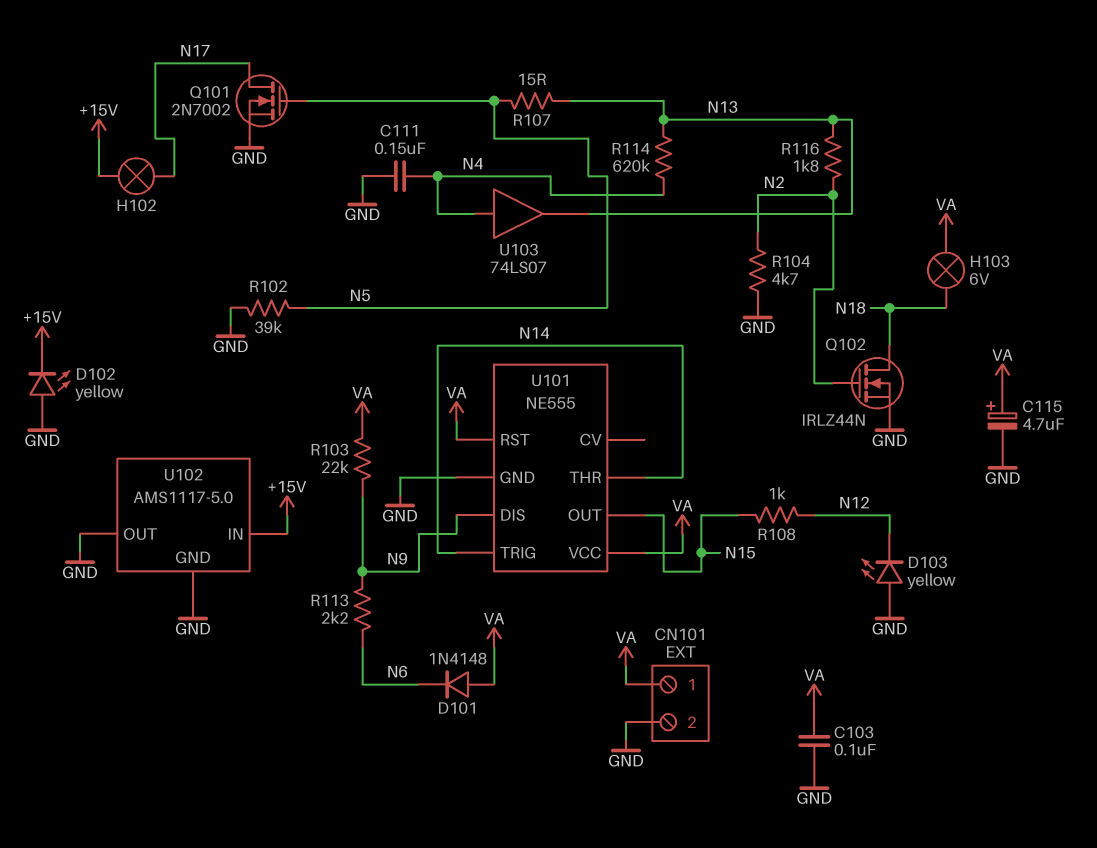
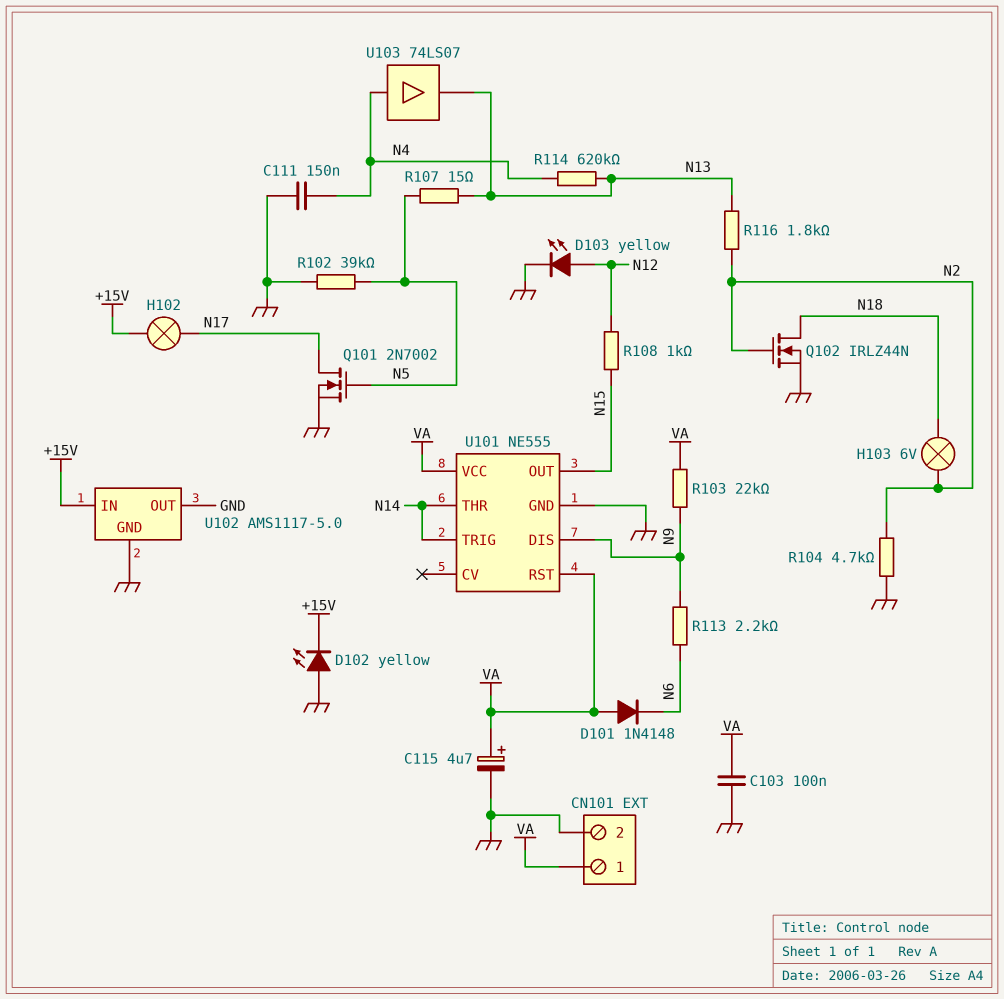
D103: LED yellow (A GND, K N12) -> LED yellow (A N12, K GND)
H103: lamp 6V (N18, VA) -> lamp 6V (N2, N18)

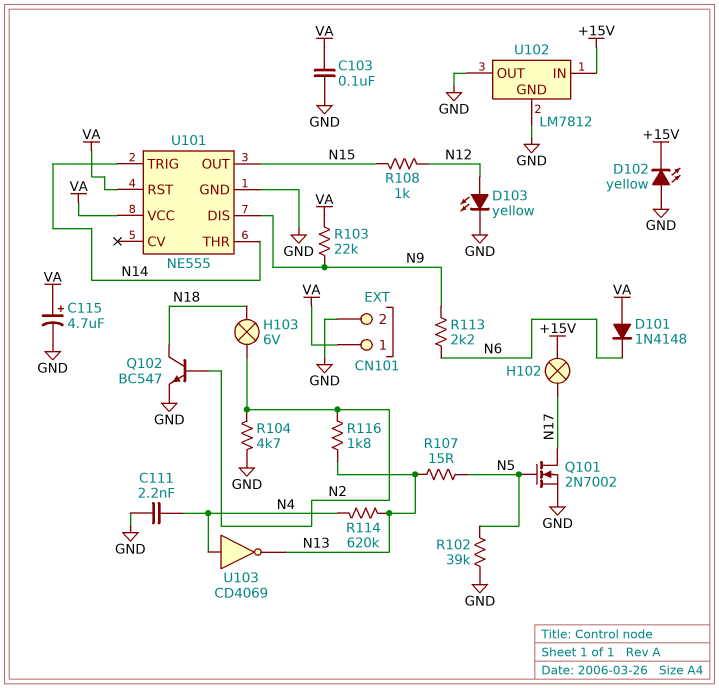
C111: 150nF (GND, N4) -> 2.2nF (GND, N4)
Q102: NMOS IRLZ44N (G N2, D N18, S GND) -> NPN BC547 (B N2, C N18, E GND)
U102: AMS1117-5.0 -> LM7812
U103: buffer 74LS07 (in N4, out N13) -> NOT CD4069 (in N4, out N13)

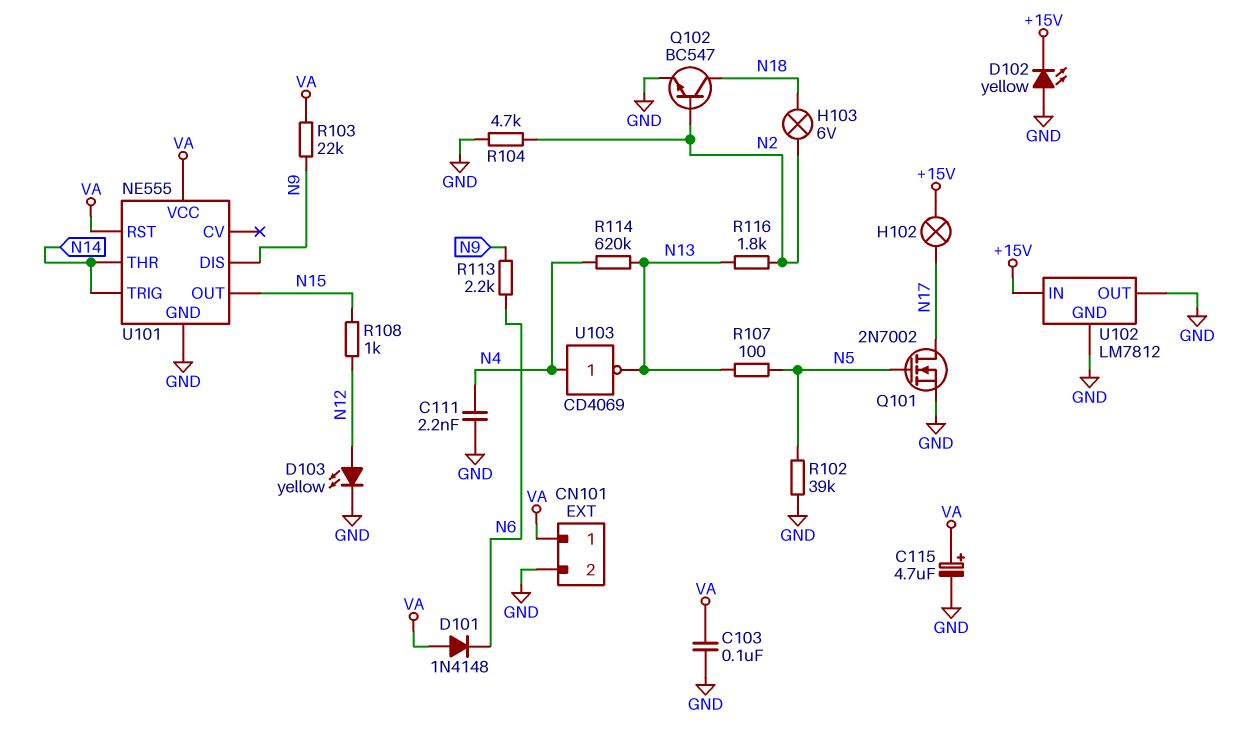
R107: 15 (N5, N13) -> 100 (N5, N13)

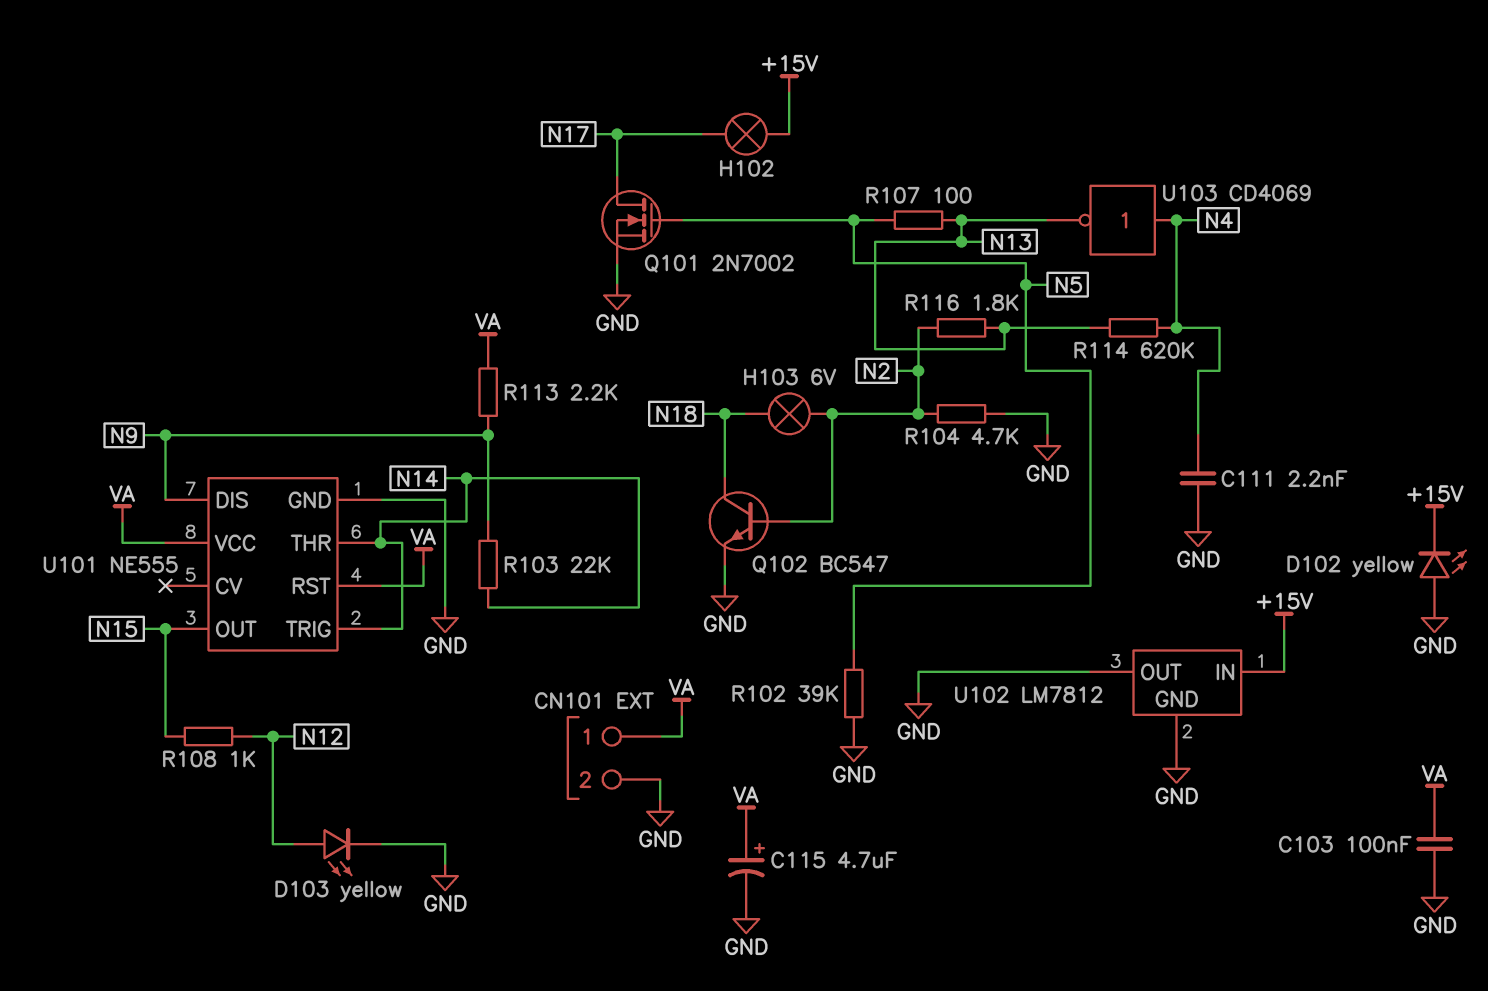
D101: diode 1N4148 (A VA, K N6) -> none
R103: 22k (N9, VA) -> 22k (N9, N14)
R113: 2.2k (N6, N9) -> 2.2k (N9, VA)

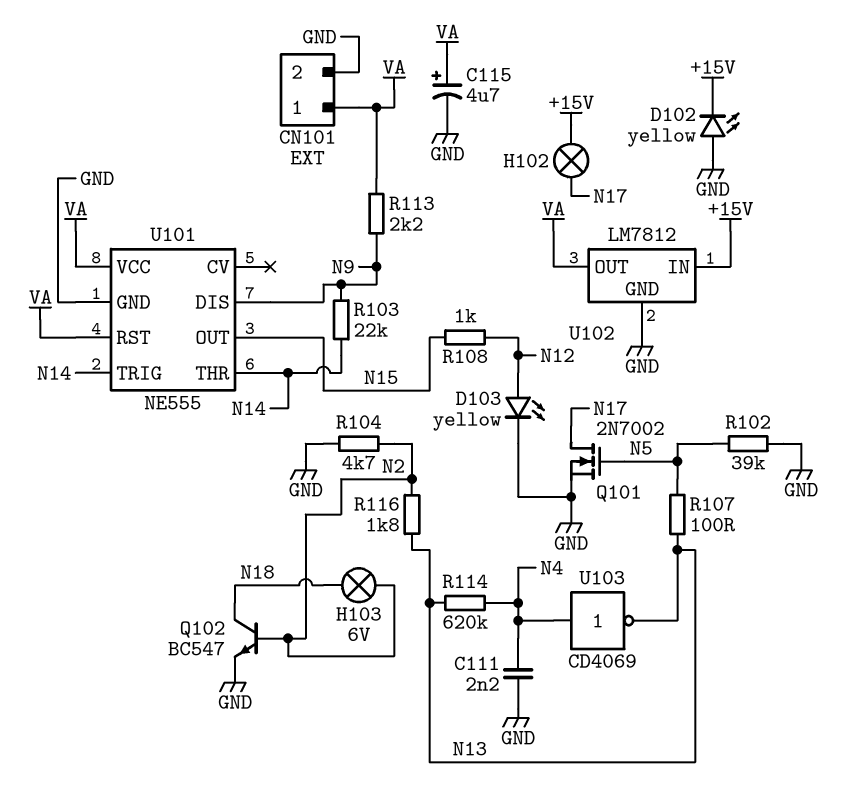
C103: 100nF (GND, VA) -> none
U102 pin OUT: GND -> VA

